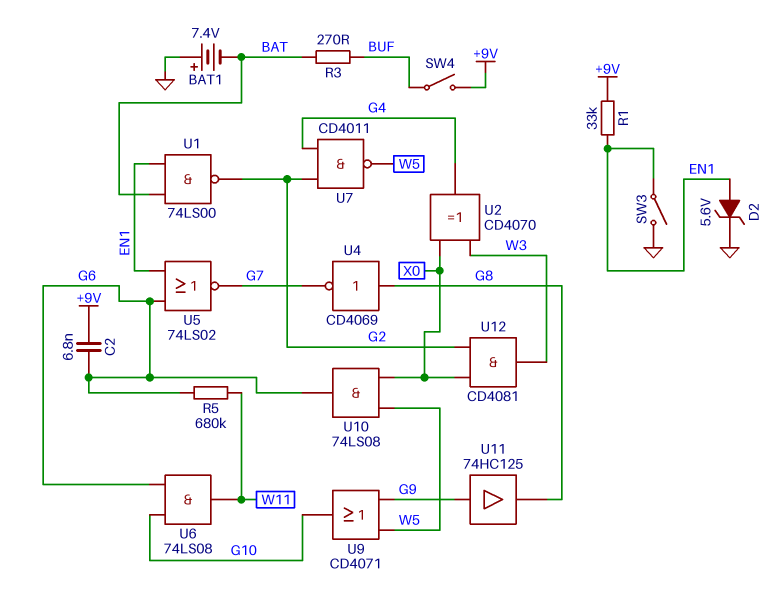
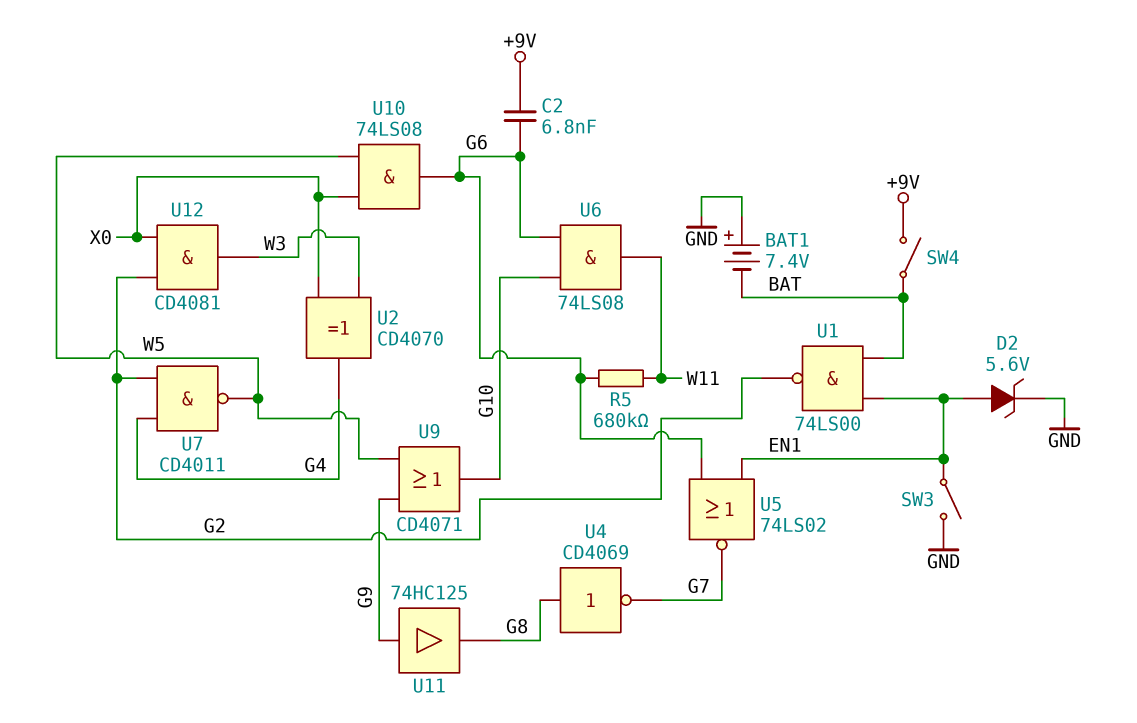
R1: 33k (+9V, EN1) -> none
R3: 270 (BAT, BUF) -> none
SW4: switch (+9V, BUF) -> switch (+9V, BAT)

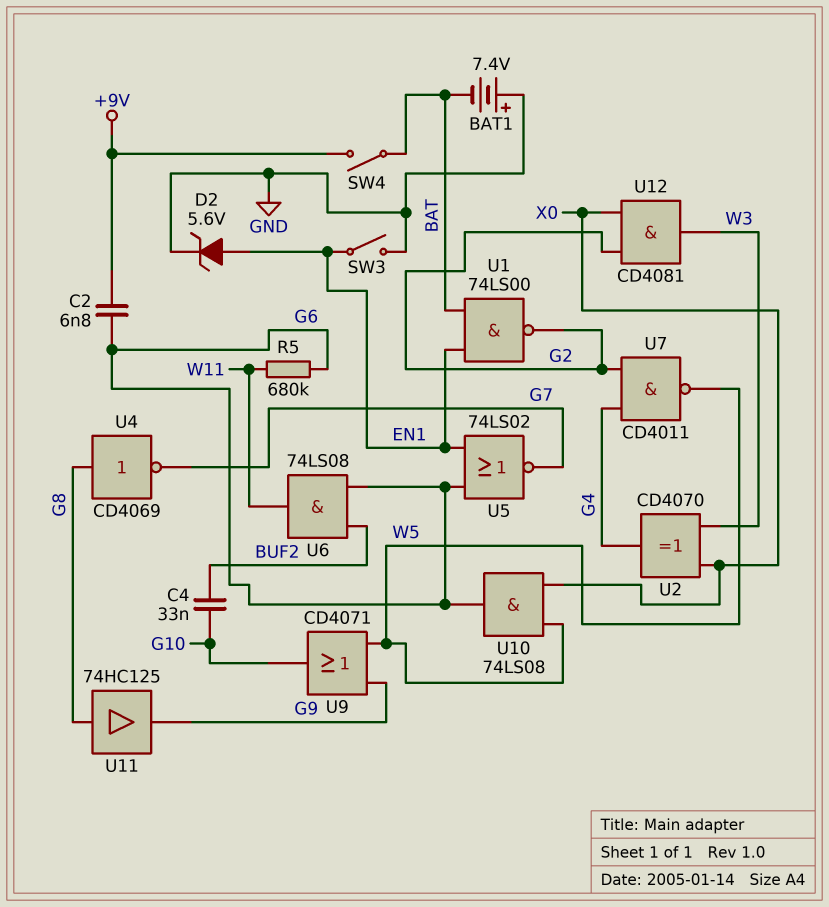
C4: none -> 33nF (BUF2, G10)
U6: AND 74LS08 (in G6, in G10, out W11) -> AND 74LS08 (in BUF2, in G6, out W11)
U11: buffer 74HC125 (in G9, out G8) -> buffer 74HC125 (in G8, out G9)

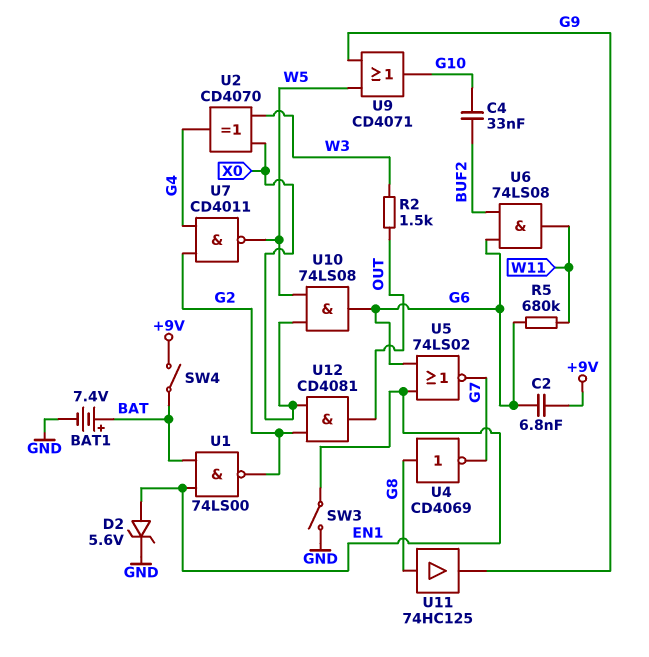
BAT1: 7.4V (plus GND, minus BAT) -> 7.4V (plus BAT, minus GND)
R2: none -> 1.5k (OUT, W3)
U12: AND CD4081 (in G2, in X0, out W3) -> AND CD4081 (in G2, in X0, out OUT)

